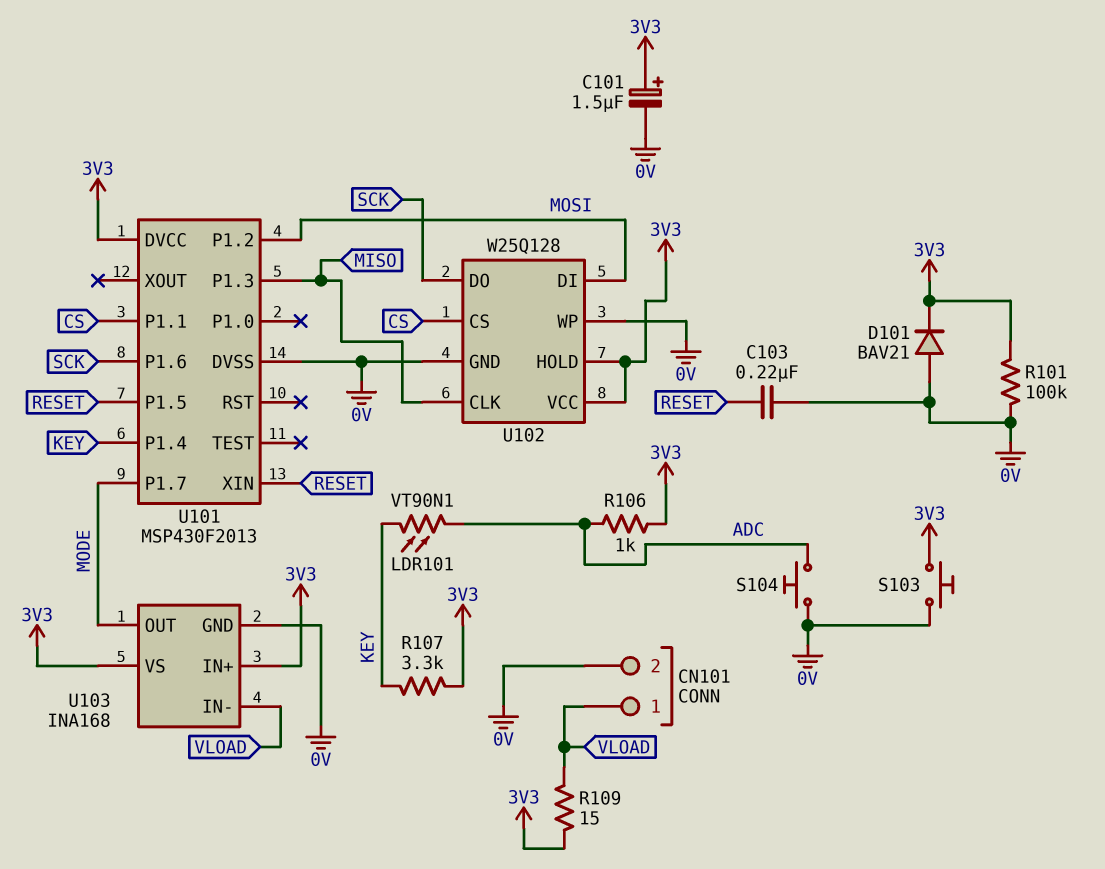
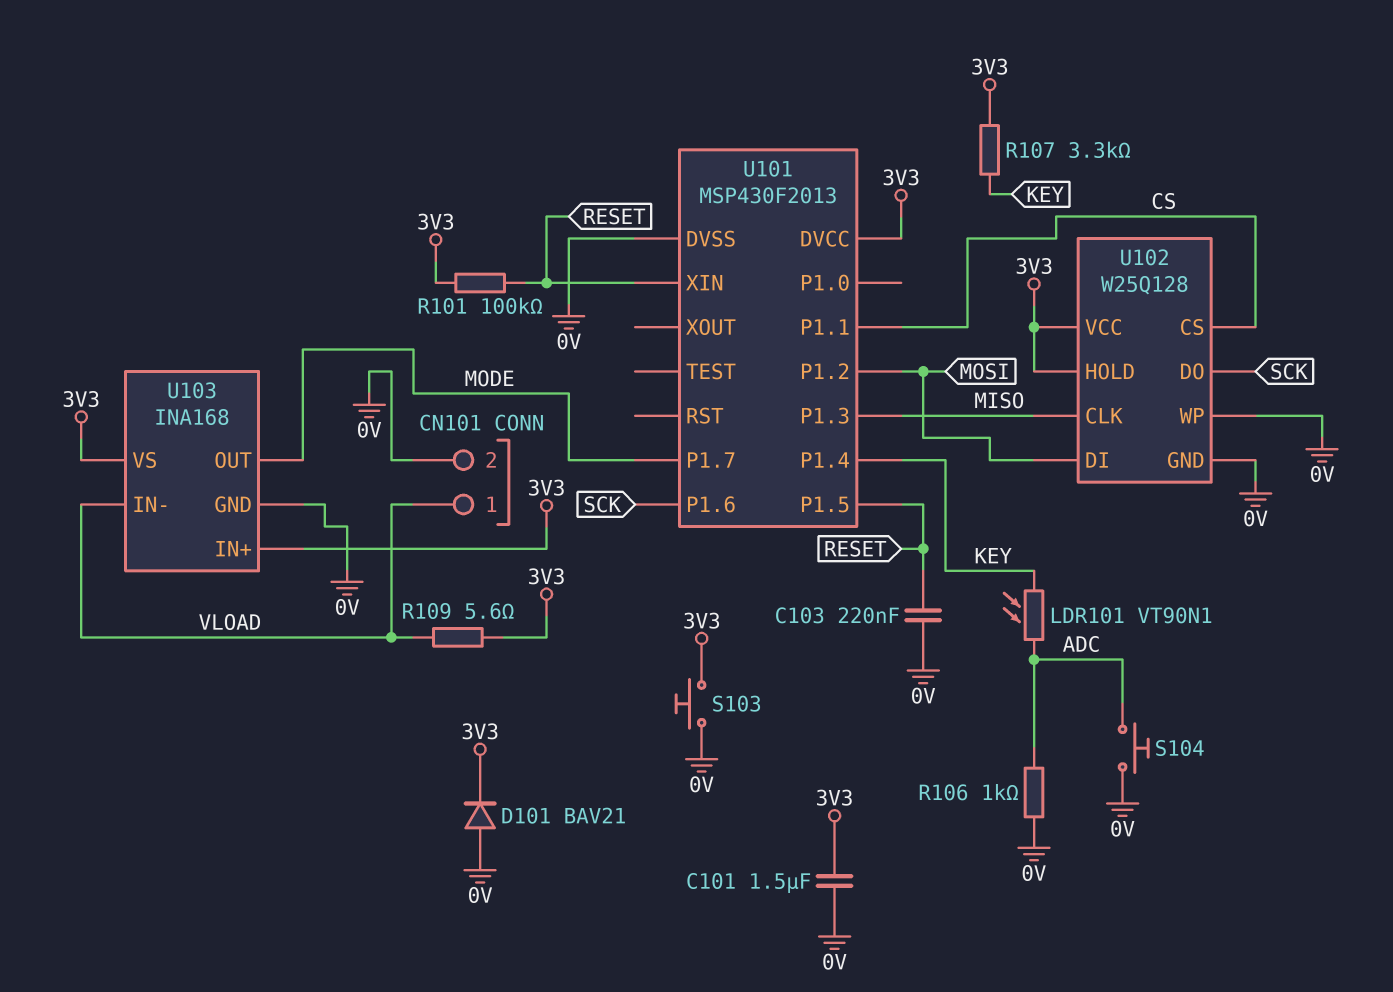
C101: 1.5uF (plus 3V3, minus 0V) -> 1.5uF (0V, 3V3)
R101: 100k (0V, 3V3) -> 100k (3V3, RESET)
R106: 1k (3V3, ADC) -> 1k (0V, ADC)
R109: 15 (3V3, VLOAD) -> 5.6 (3V3, VLOAD)

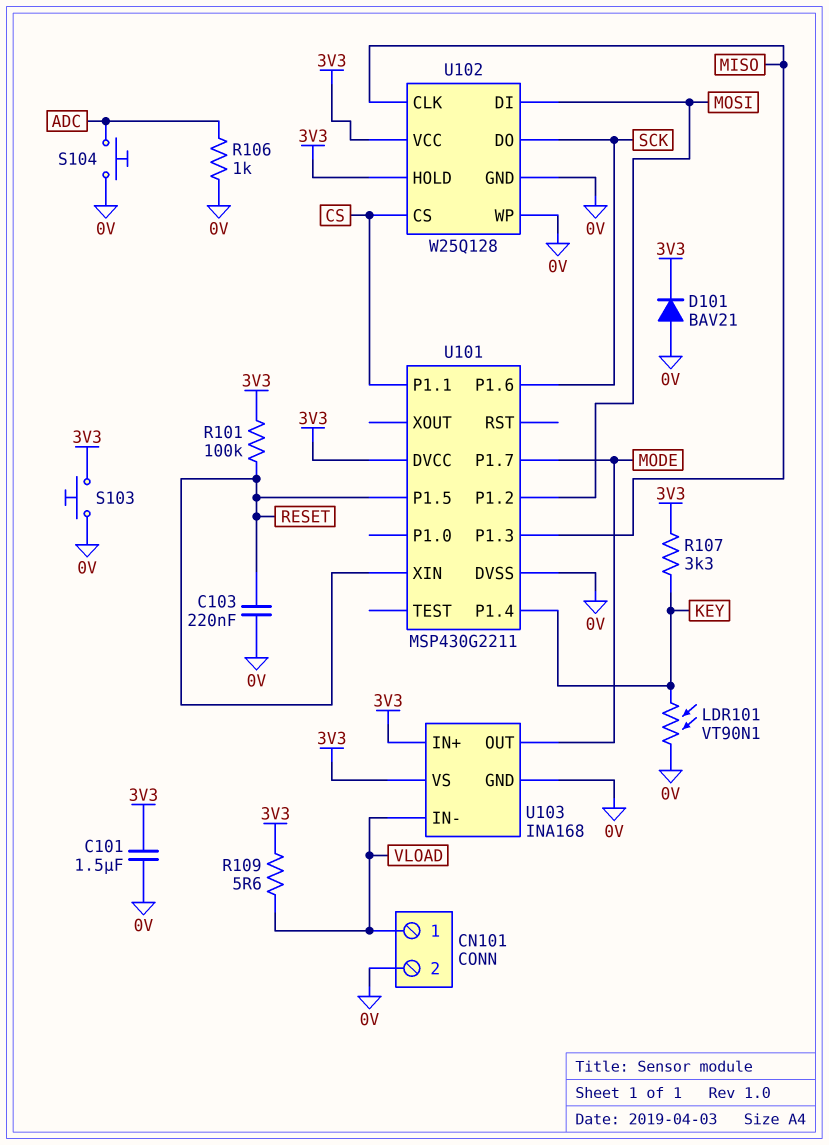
LDR101: VT90N1 (ADC, KEY) -> VT90N1 (0V, KEY)
U101: MSP430F2013 -> MSP430G2211

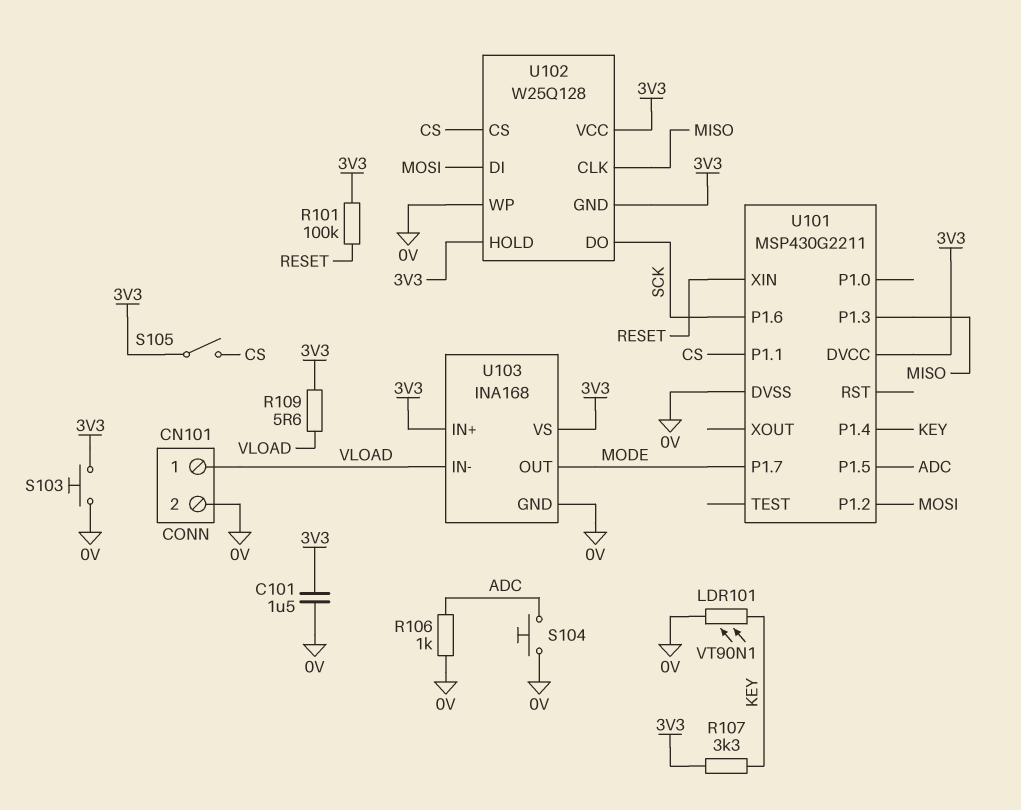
C103: 220nF (0V, RESET) -> none
D101: diode BAV21 (A 0V, K 3V3) -> none
S105: none -> switch (3V3, CS)
U101 pin P1.5: RESET -> ADC
U102 pin GND: 0V -> 3V3

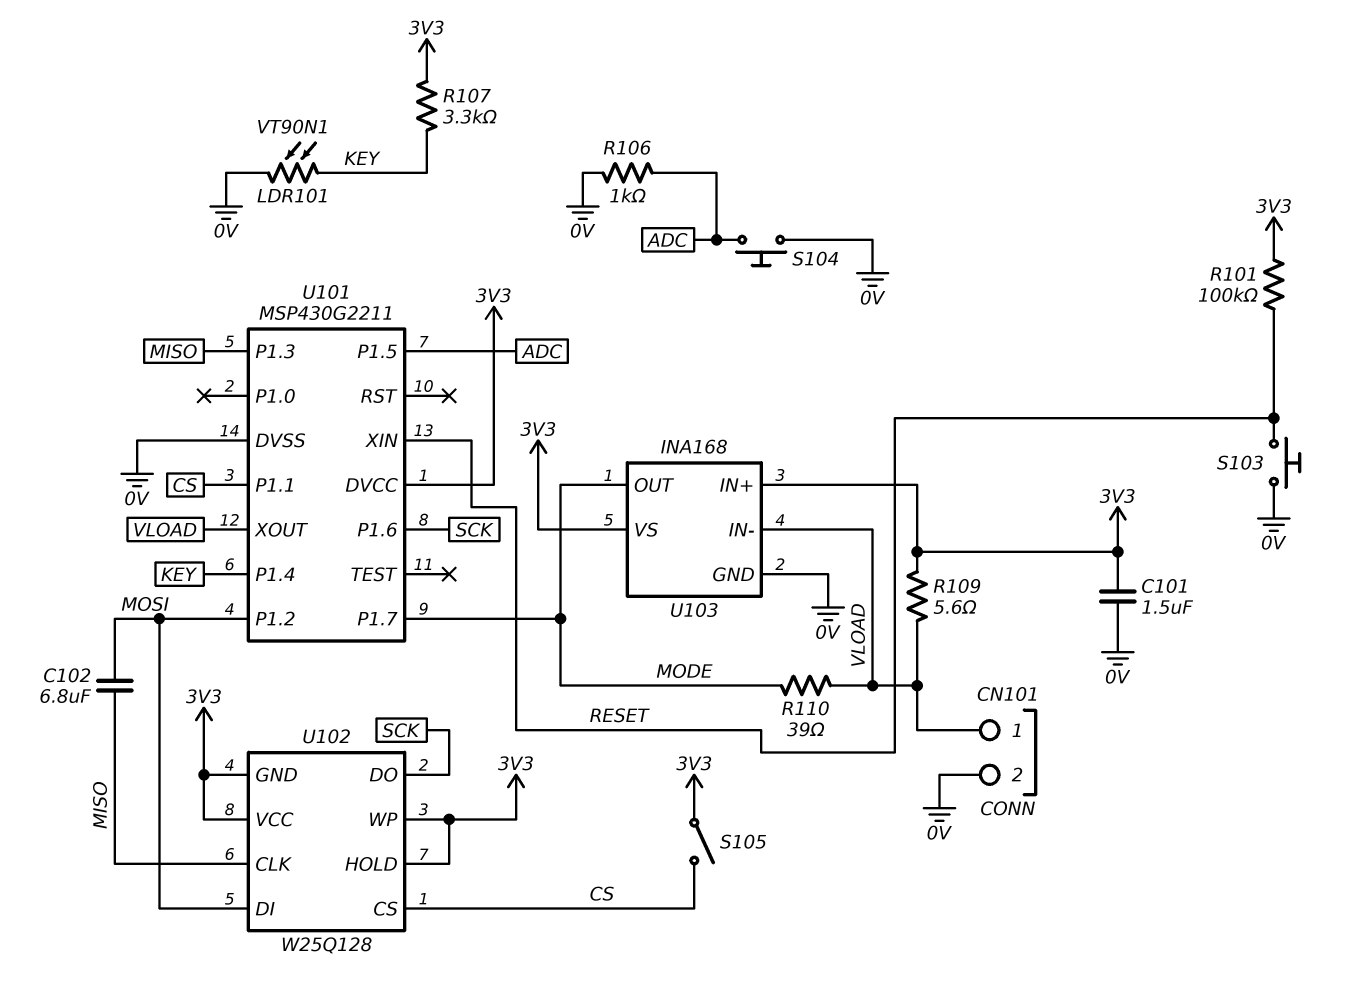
C102: none -> 6.8uF (MISO, MOSI)
R110: none -> 39 (MODE, VLOAD)
S103: button (0V, 3V3) -> button (0V, RESET)
U101 pin XOUT: none -> VLOAD
U102 pin WP: 0V -> 3V3

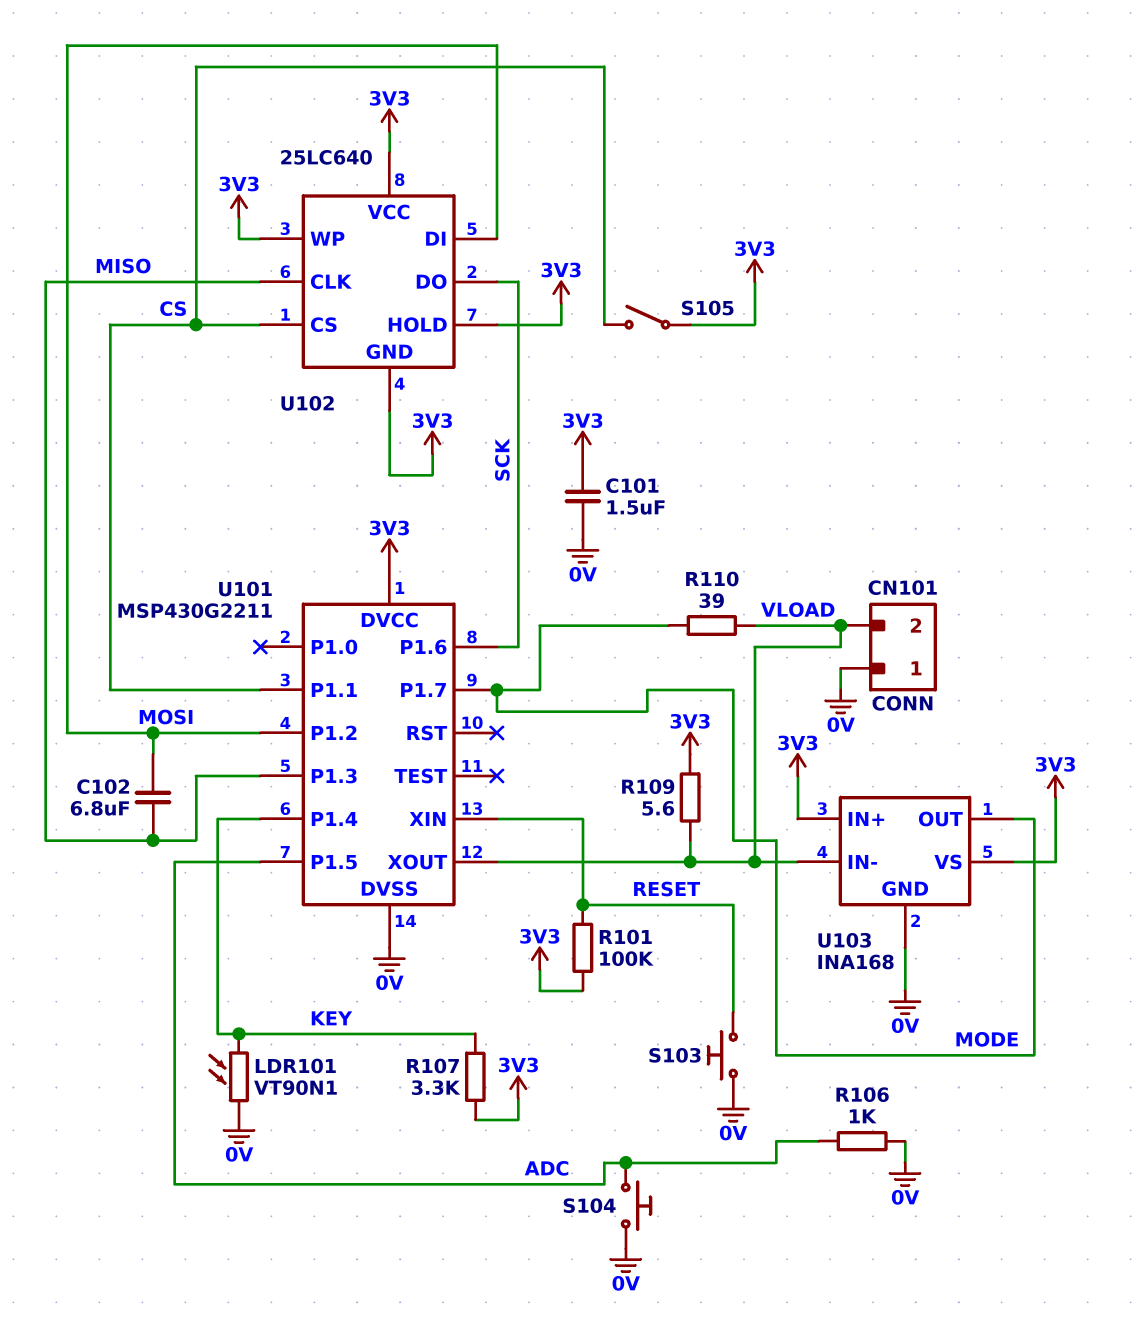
CN101 pin 1: VLOAD -> 0V
CN101 pin 2: 0V -> VLOAD
U102: W25Q128 -> 25LC640

